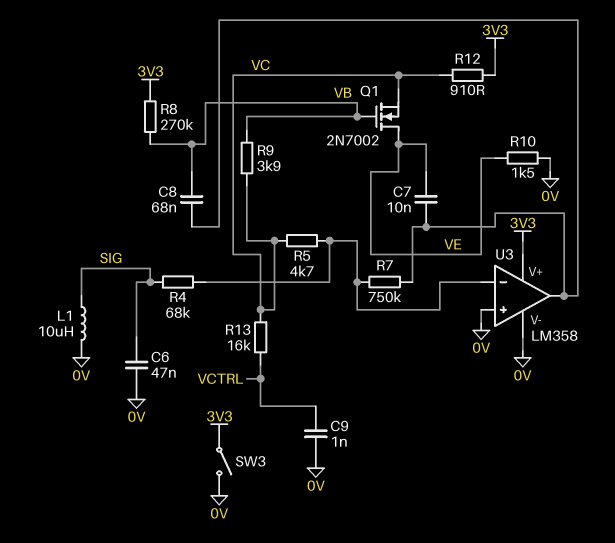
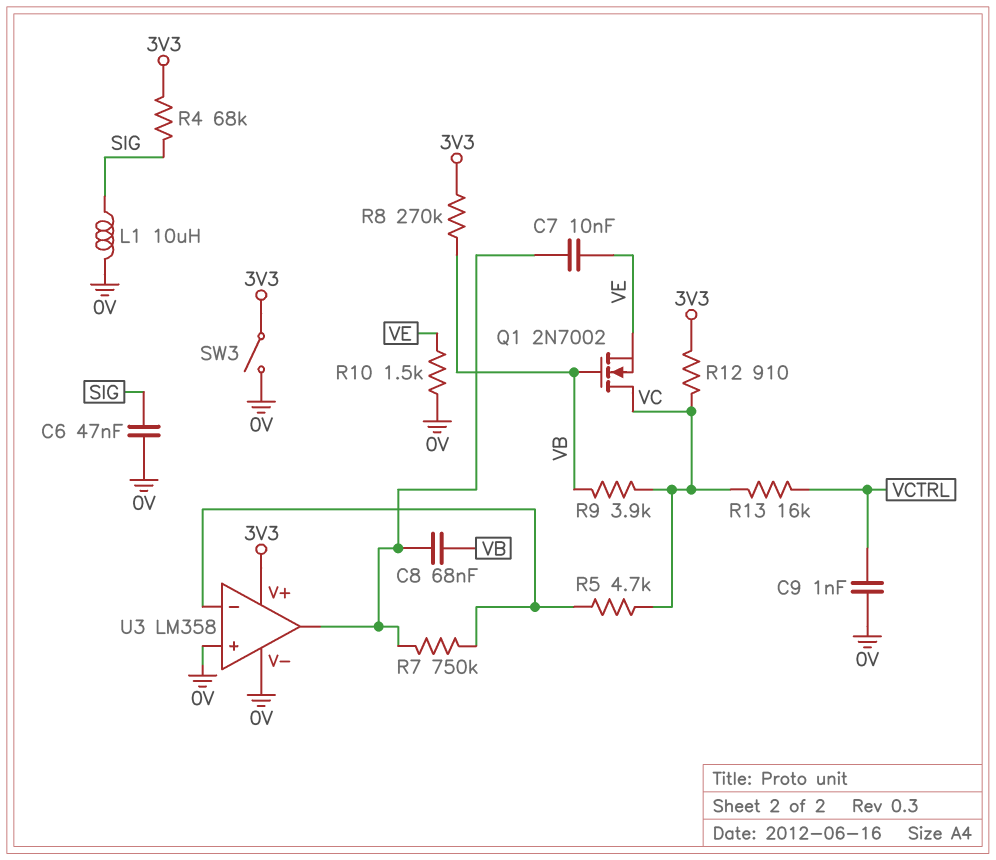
Q1: NMOS 2N7002 (G VB, D VE, S VC) -> NMOS 2N7002 (G VB, D VC, S VE)
R4: 68k (SIG, U3/in-) -> 68k (3V3, SIG)

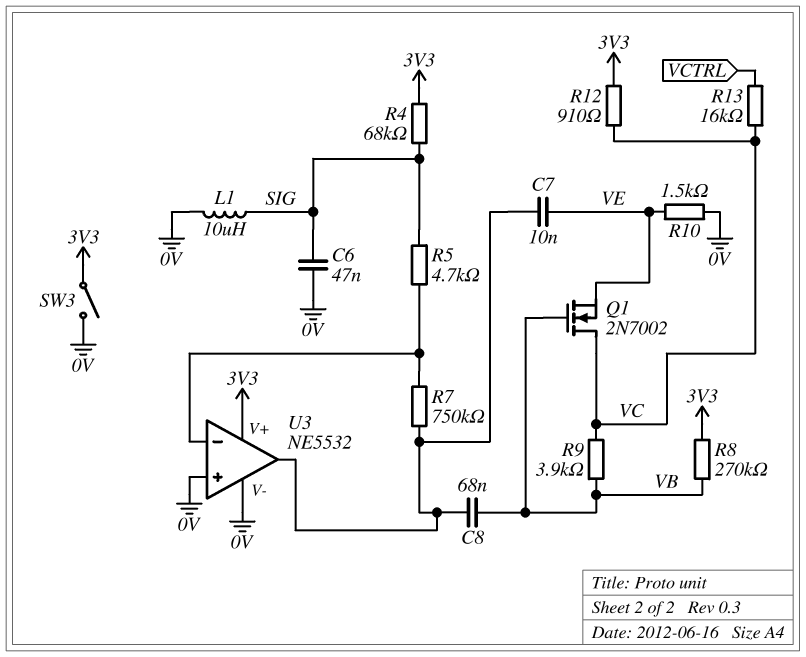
C9: 1nF (0V, VCTRL) -> none
R5: 4.7k (U3/in-, VC) -> 4.7k (SIG, U3/in-)
U3: LM358 -> NE5532

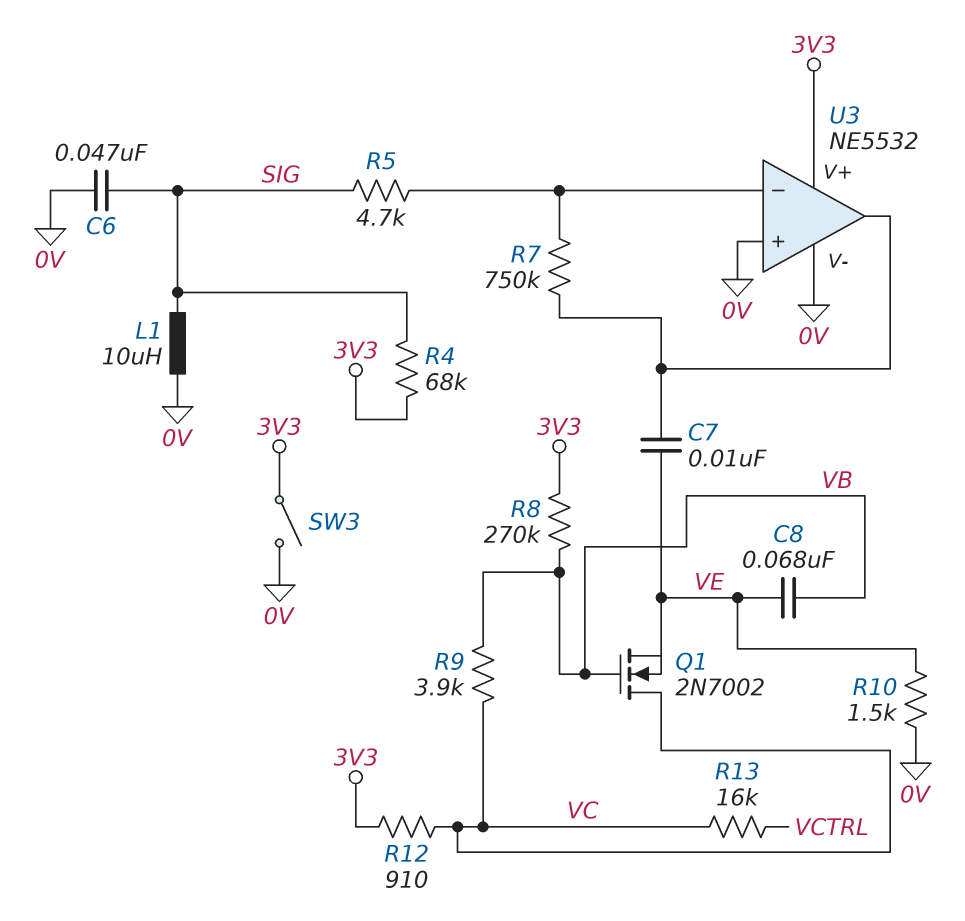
C8: 68nF (U3/out, VB) -> 68nF (VB, VE)

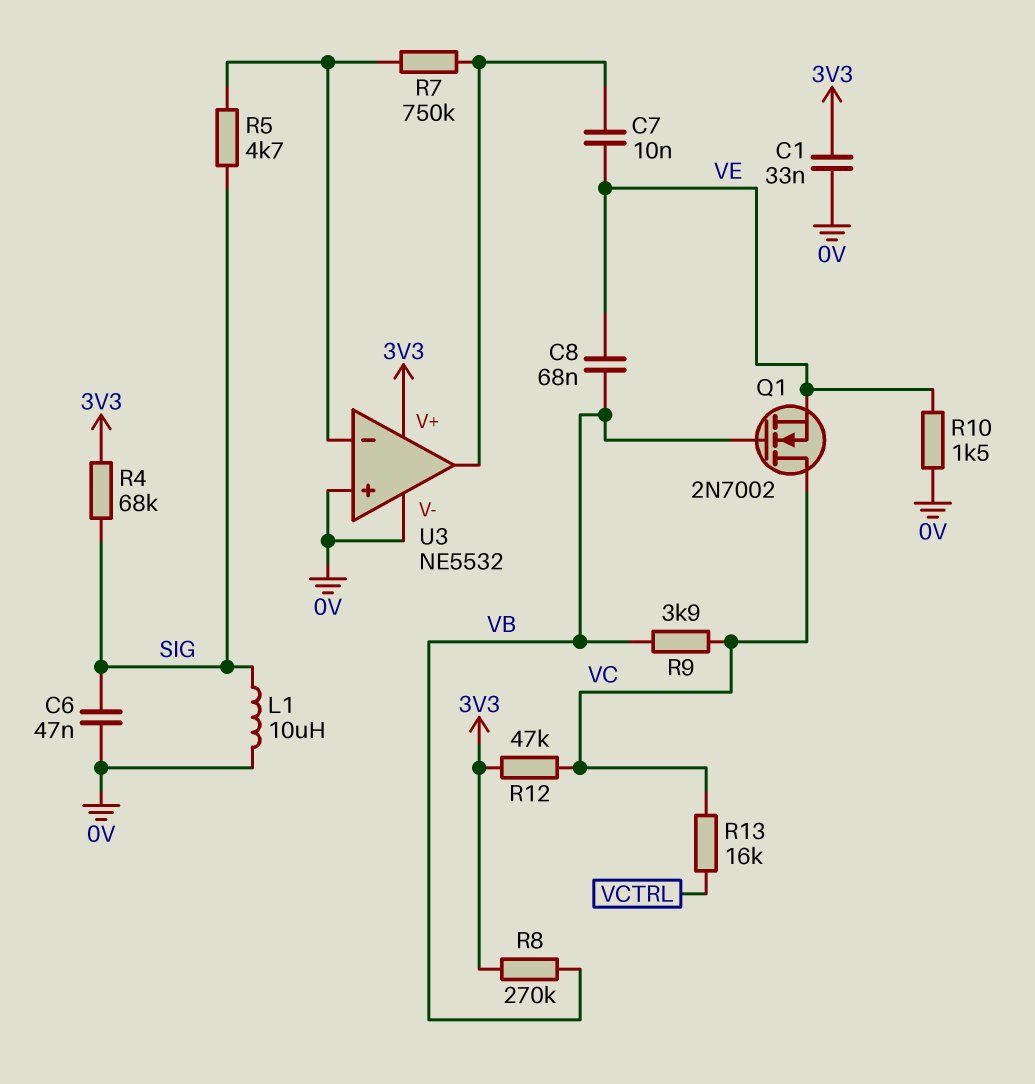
C1: none -> 33nF (0V, 3V3)
R12: 910 (3V3, VC) -> 47k (3V3, VC)
SW3: switch (0V, 3V3) -> none

